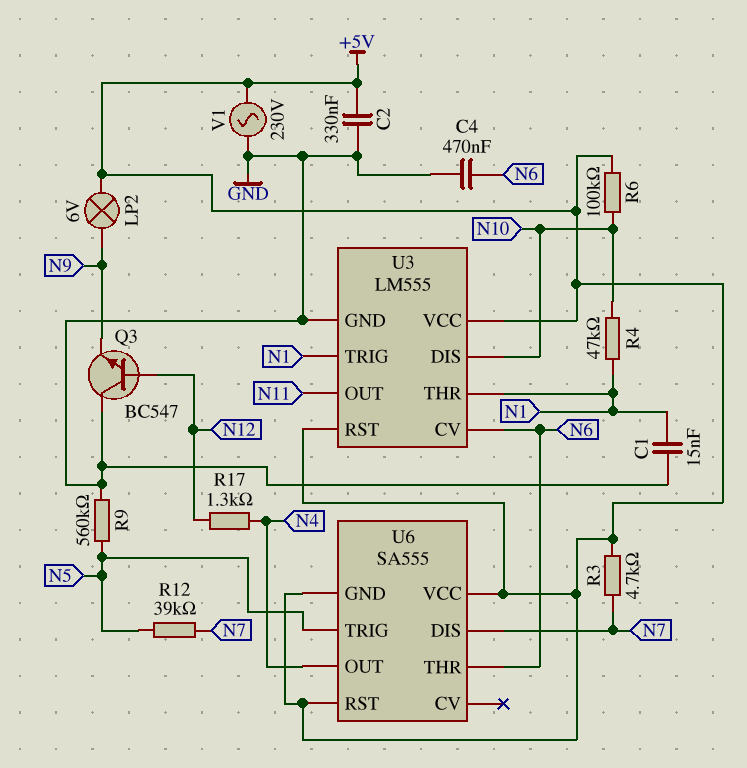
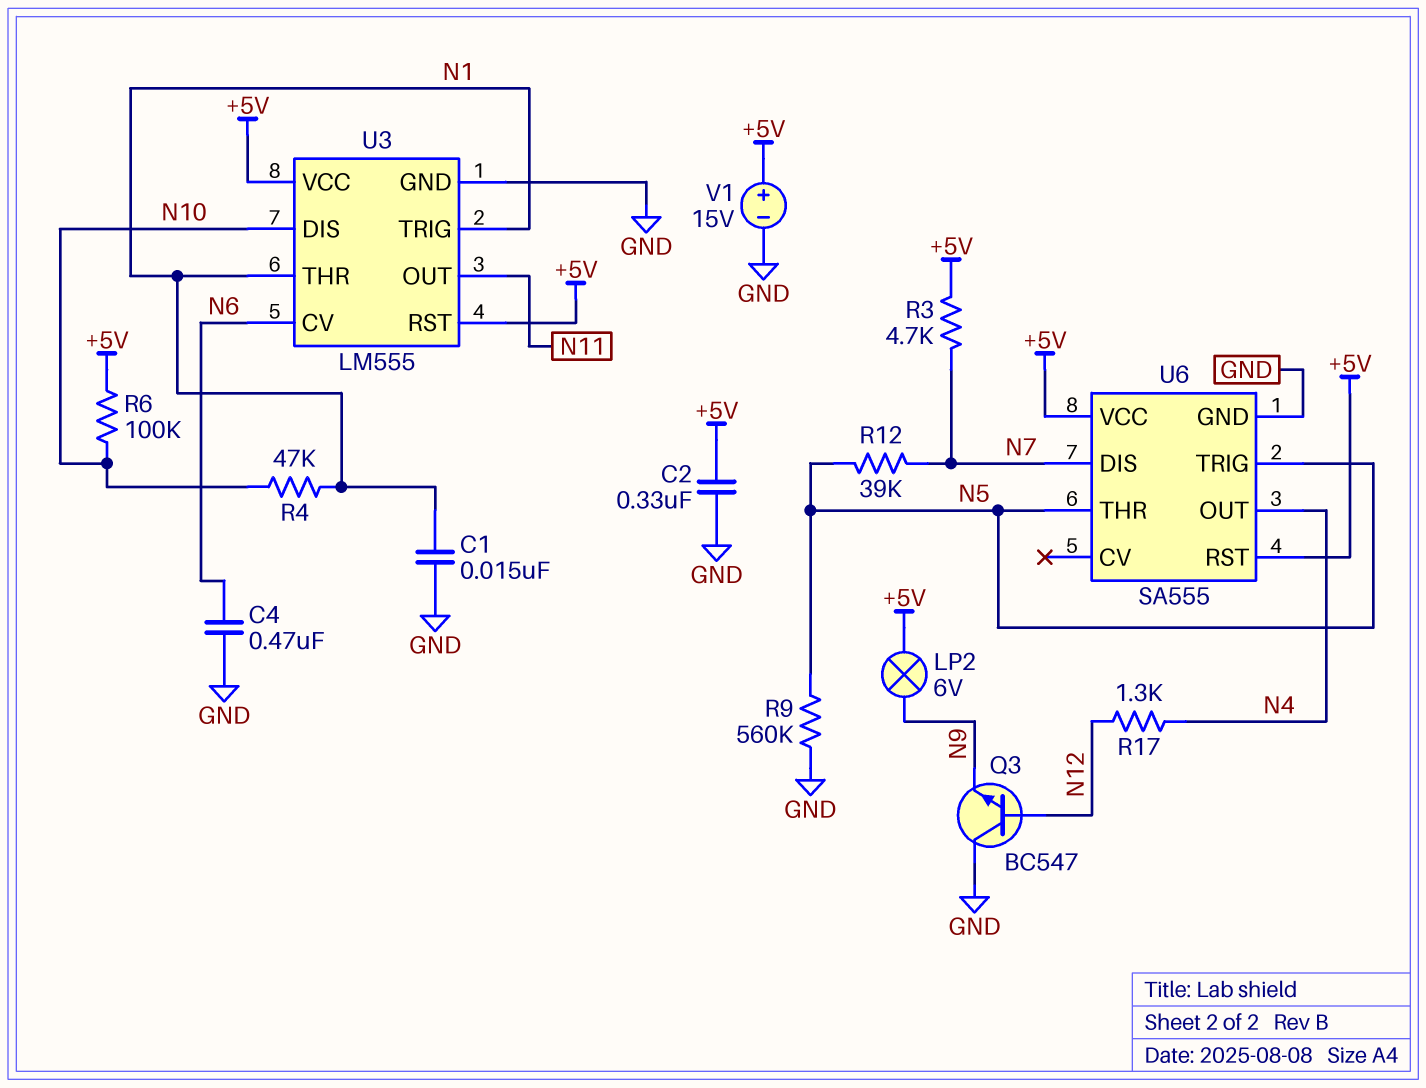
U6 pin GND: +5V -> GND
U6 pin THR: N6 -> N5
V1: AC 230V (+5V, GND) -> 15V (plus +5V, minus GND)

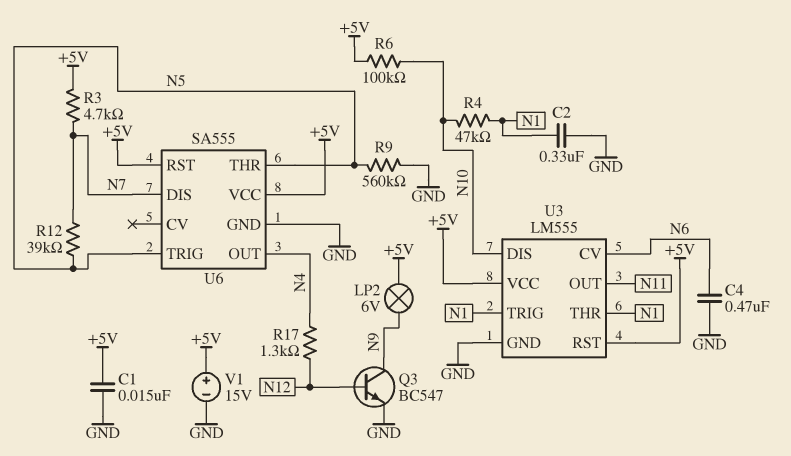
C1: 15nF (GND, N1) -> 15nF (+5V, GND)
C2: 330nF (+5V, GND) -> 330nF (GND, N1)
Q3: NPN BC547 (B N12, C GND, E N9) -> NPN BC547 (B N12, C N9, E GND)

